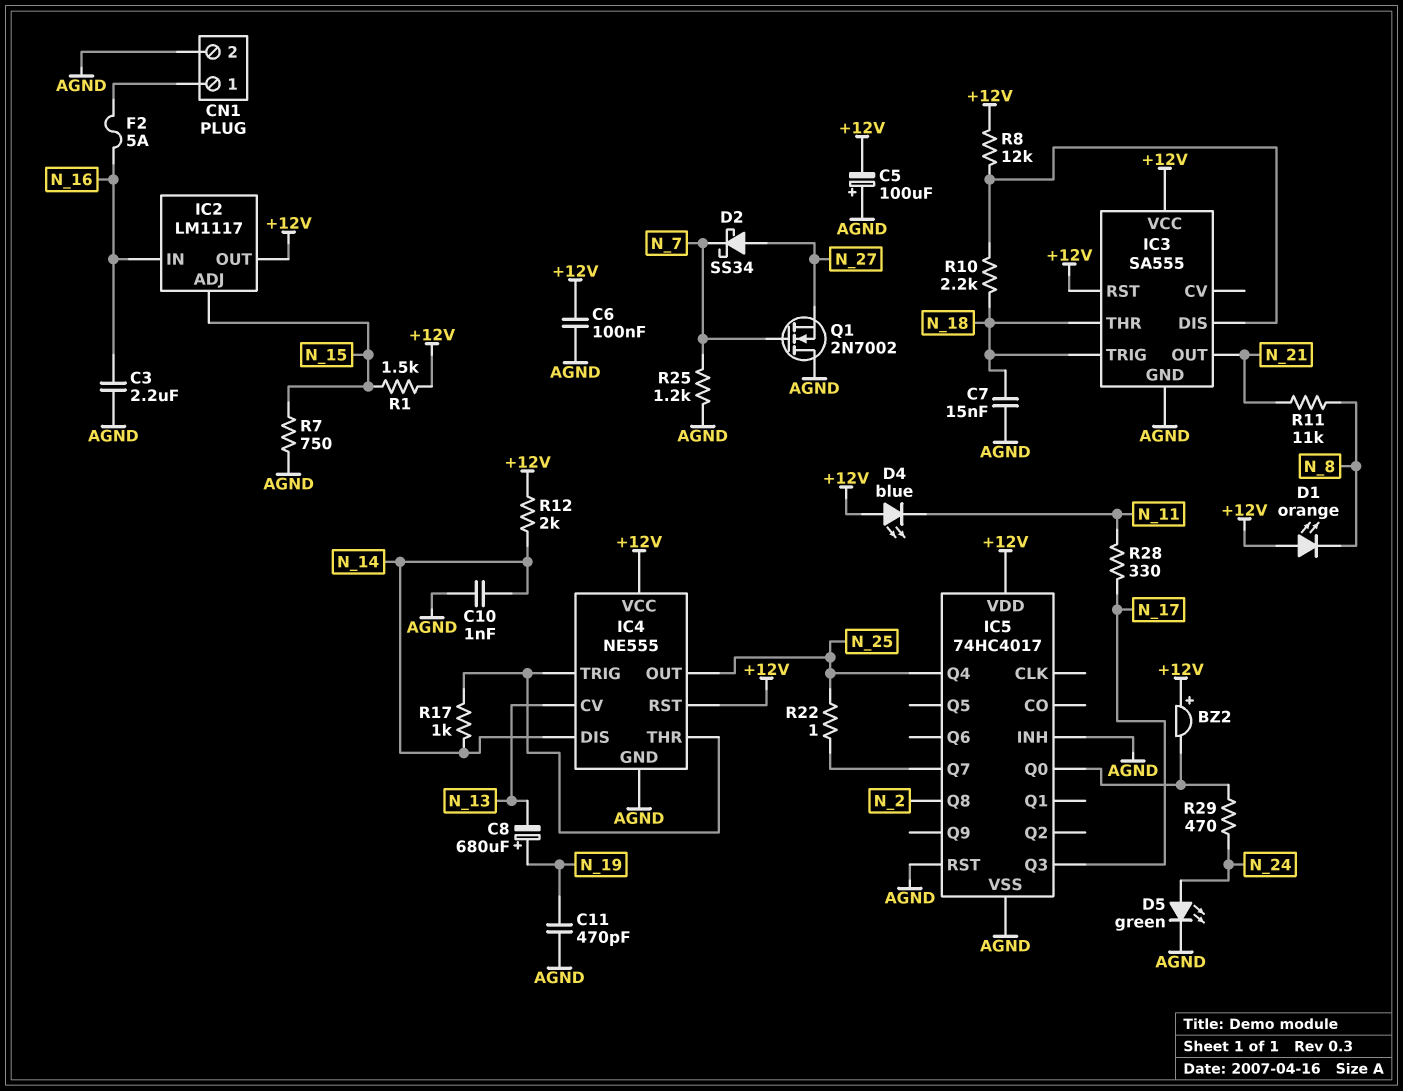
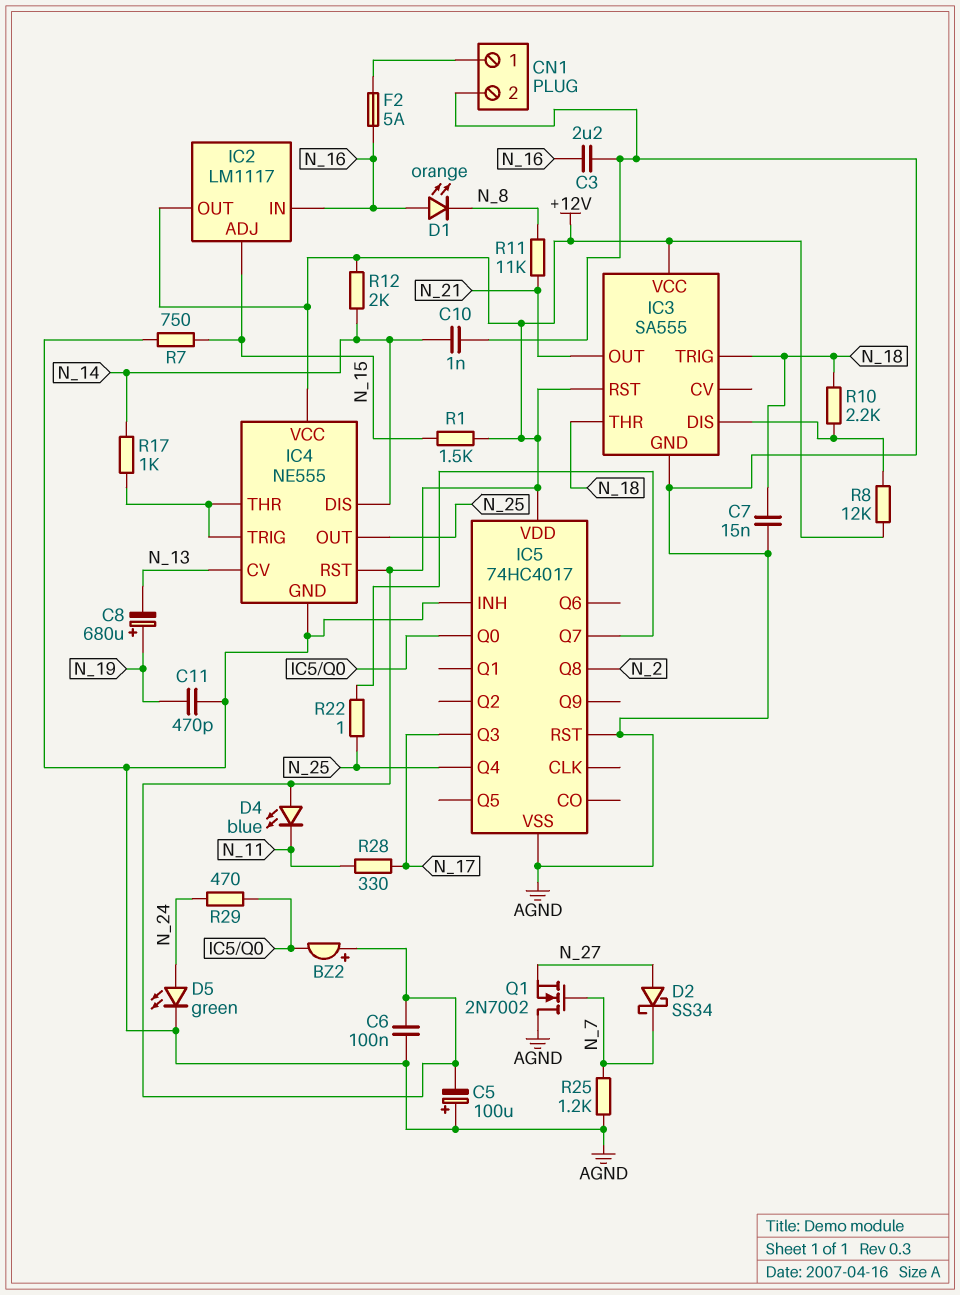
D1: LED orange (A +12V, K N_8) -> LED orange (A N_16, K N_8)

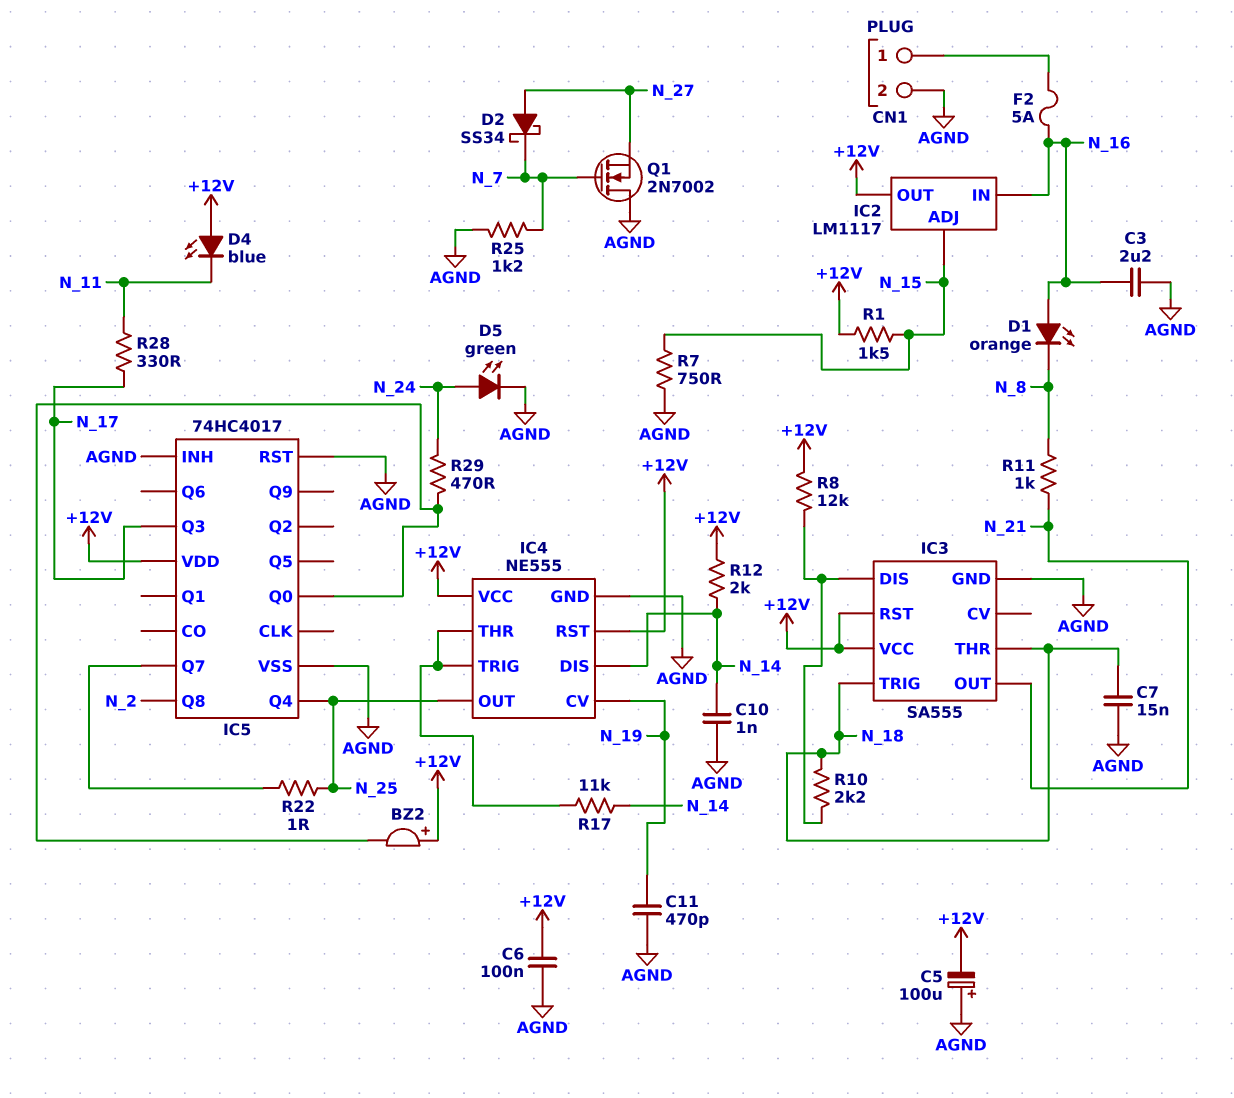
C8: 680uF (plus N_19, minus N_13) -> none
IC4 pin CV: N_13 -> N_19
R11: 11k (N_8, N_21) -> 1k (N_8, N_21)
R17: 1k (IC4/THR, N_14) -> 11k (IC4/THR, N_14)

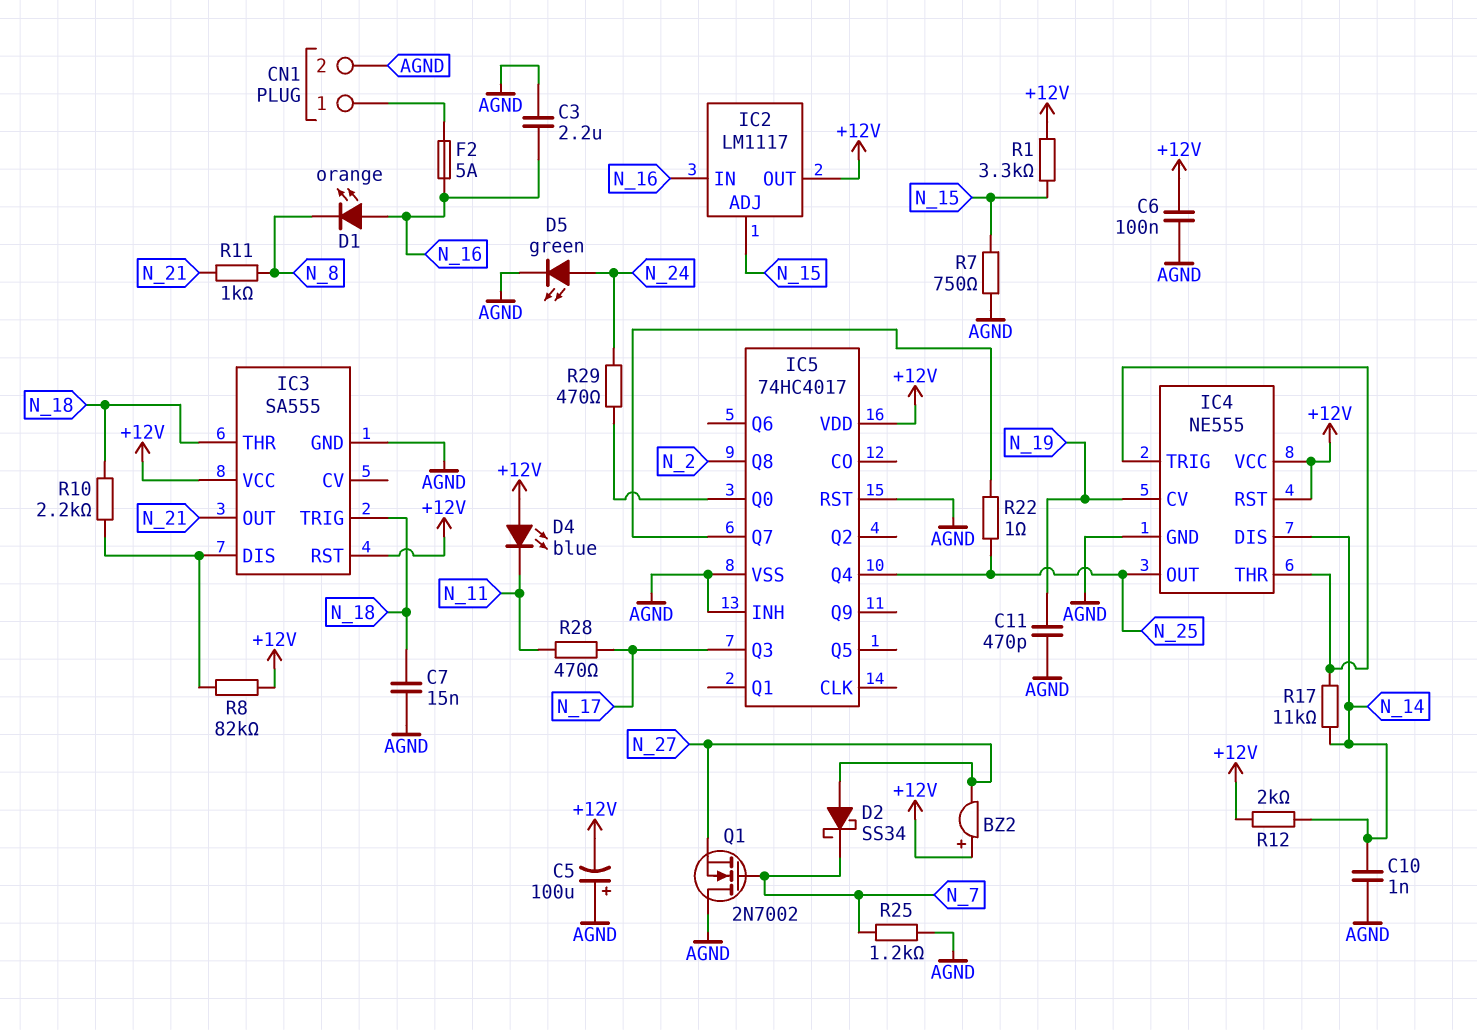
BZ2: buzzer (plus +12V, minus IC5/Q0) -> buzzer (plus +12V, minus N_27)
R1: 1.5k (+12V, N_15) -> 3.3k (+12V, N_15)
R8: 12k (+12V, IC3/DIS) -> 82k (+12V, IC3/DIS)
R28: 330 (N_11, N_17) -> 470 (N_11, N_17)

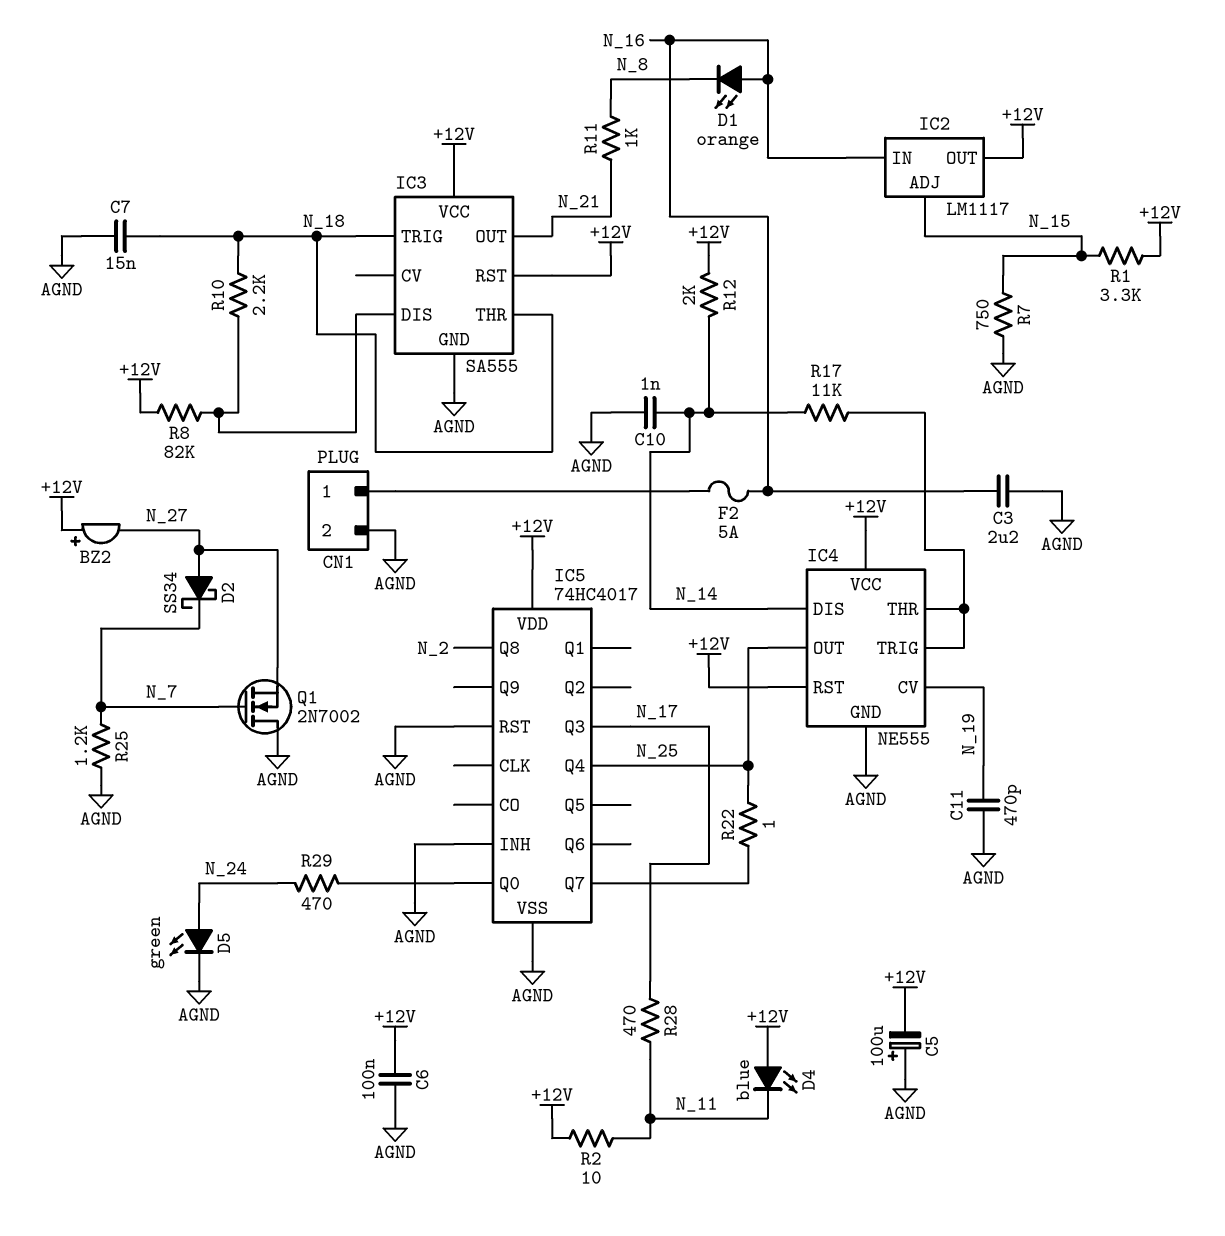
R2: none -> 10 (+12V, N_11)

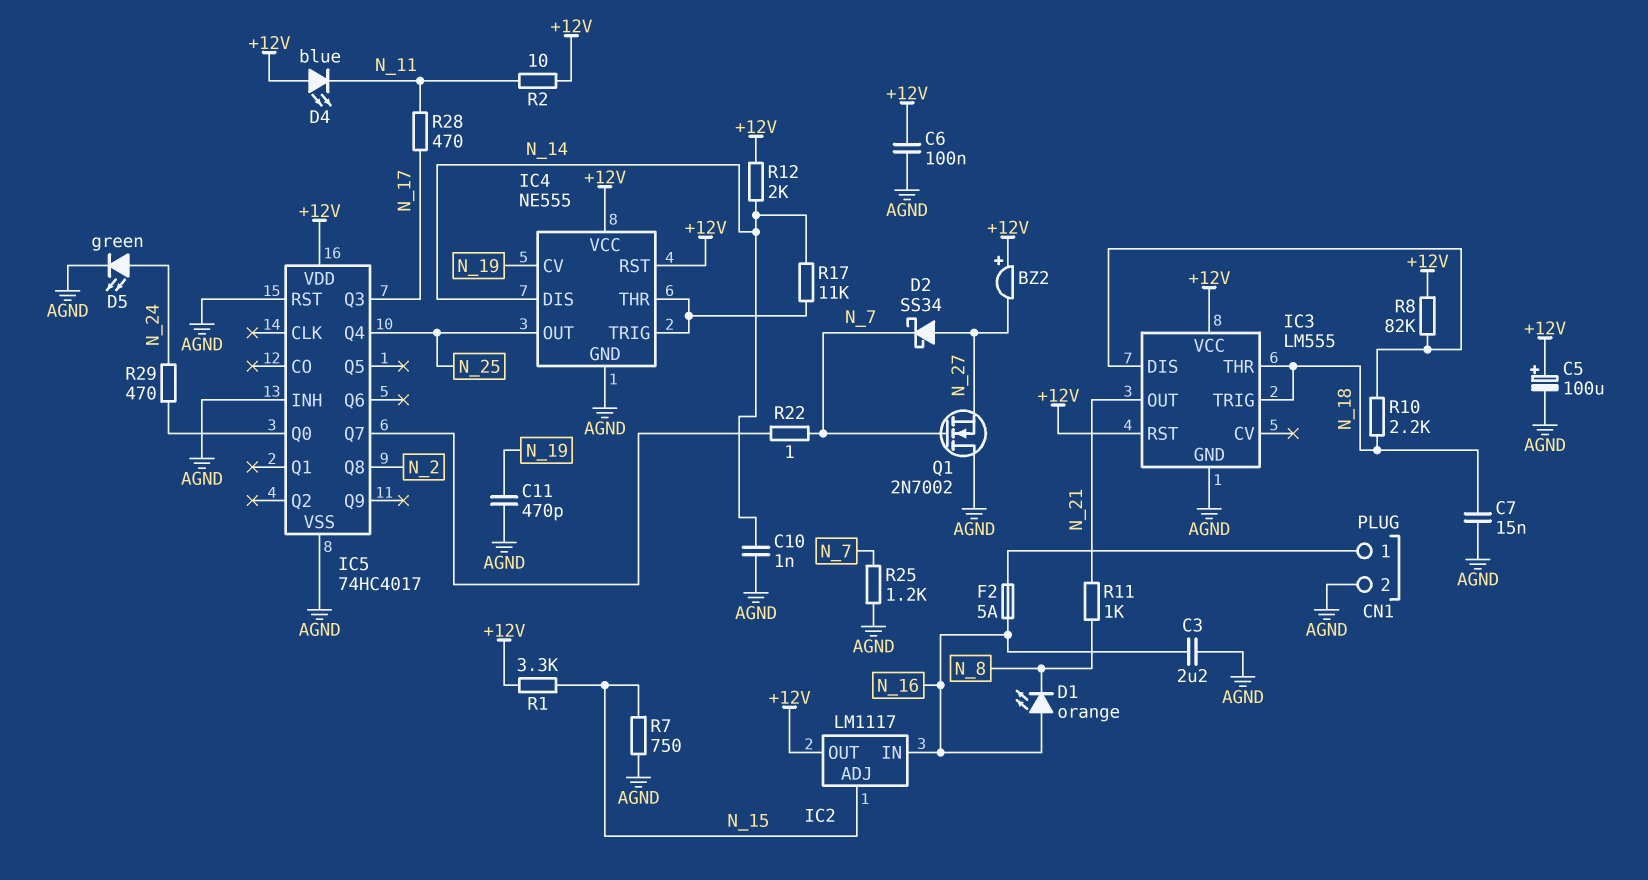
C5: 100uF (plus AGND, minus +12V) -> 100uF (plus +12V, minus AGND)
IC3: SA555 -> LM555
R22: 1 (IC5/Q7, N_25) -> 1 (IC5/Q7, N_7)

